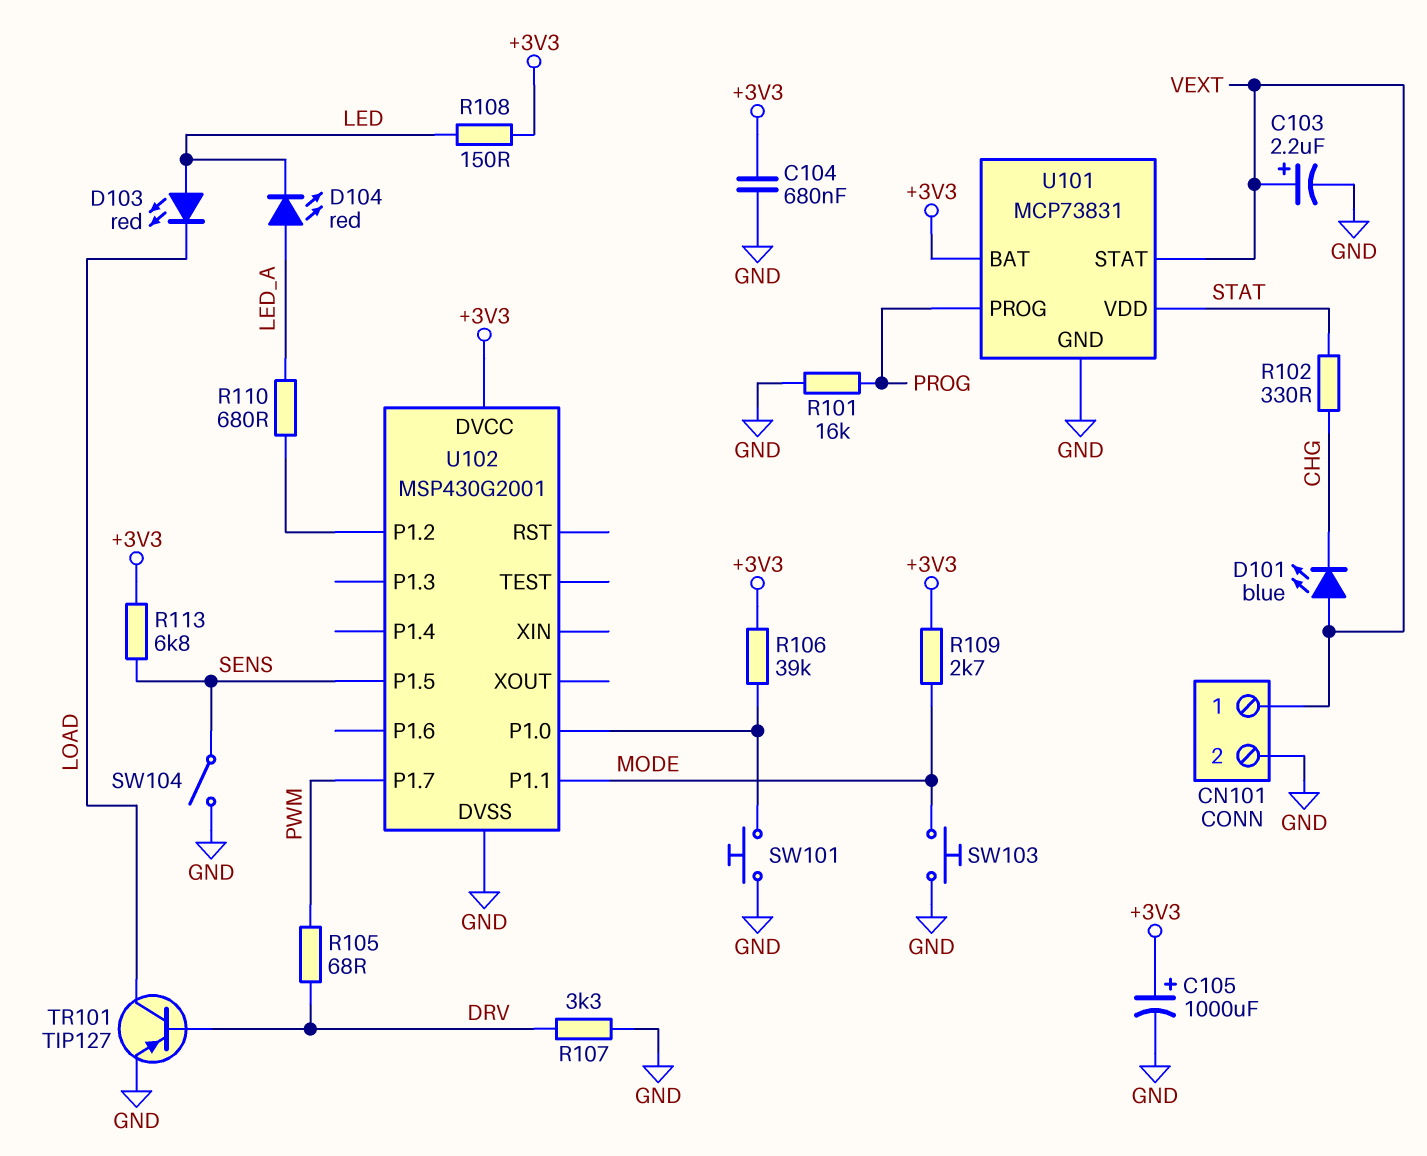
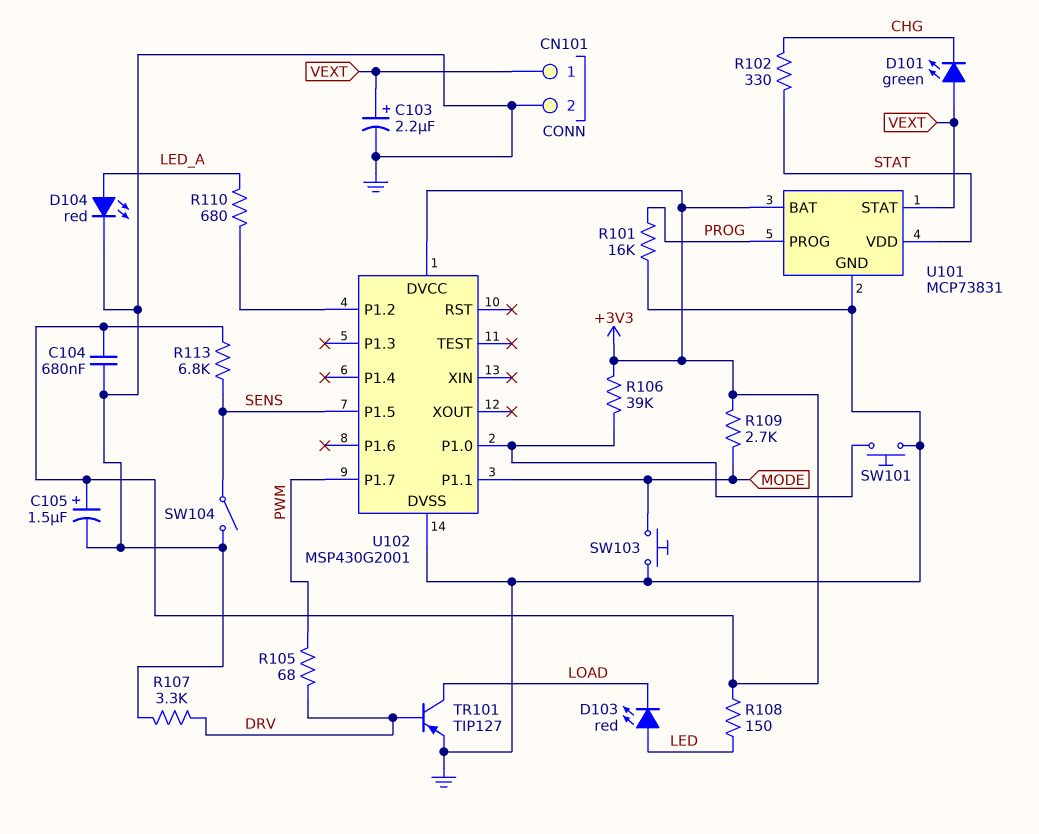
C105: 1000uF (plus +3V3, minus GND) -> 1.5uF (plus +3V3, minus GND)
D101: LED blue (A VEXT, K CHG) -> LED green (A VEXT, K CHG)
D104: LED red (A LED_A, K LED) -> LED red (A LED_A, K GND)

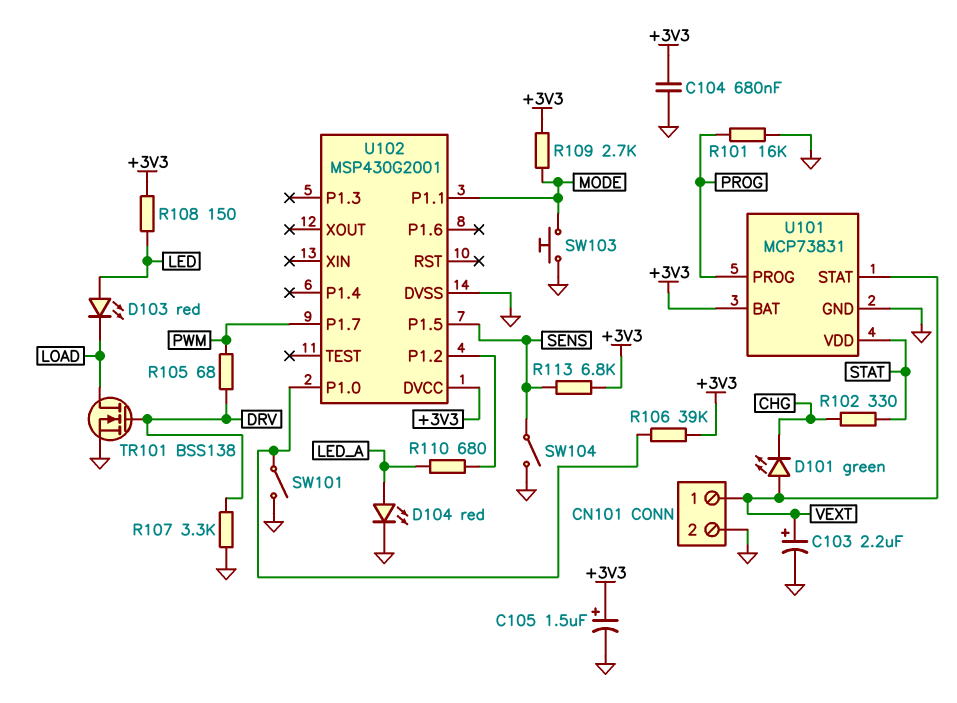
SW101: button (GND, U102/P1.0) -> switch (GND, U102/P1.0)
TR101: PNP TIP127 (B DRV, C LOAD, E GND) -> NMOS BSS138 (G DRV, D LOAD, S GND)

